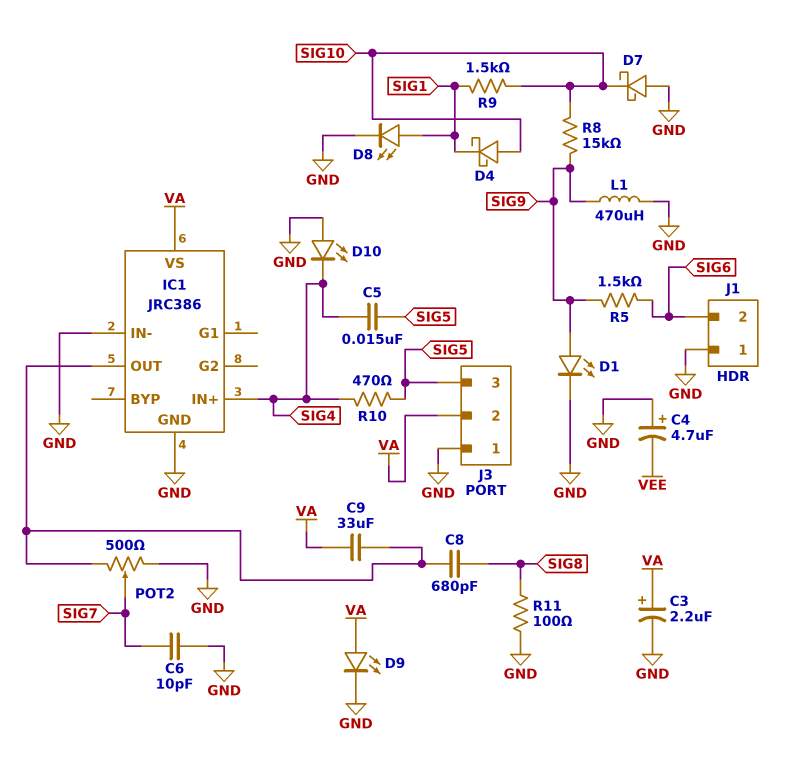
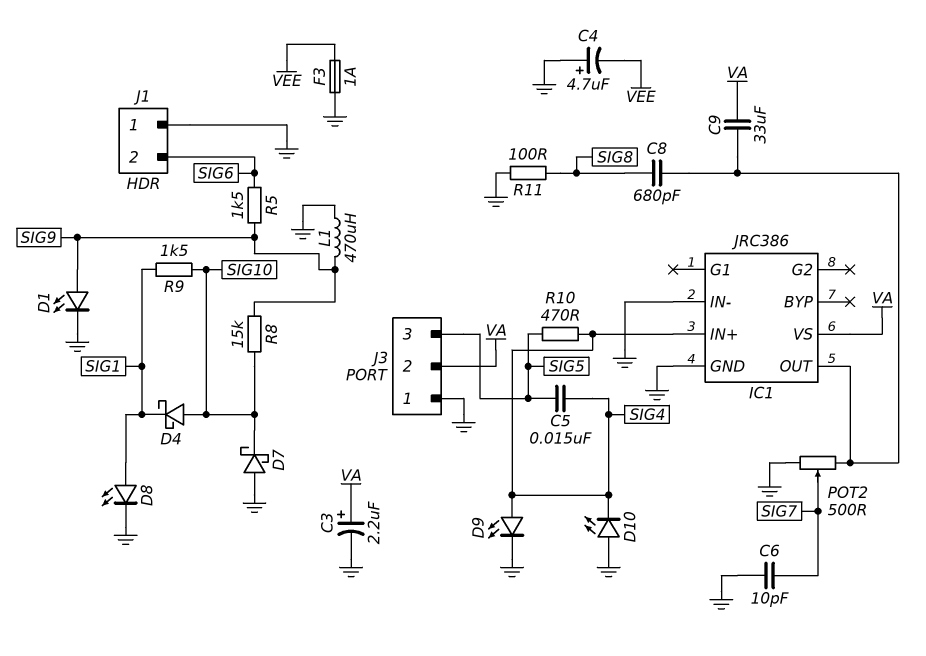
D9: LED (A VA, K GND) -> LED (A SIG4, K GND)
F3: none -> 1A (GND, VEE)

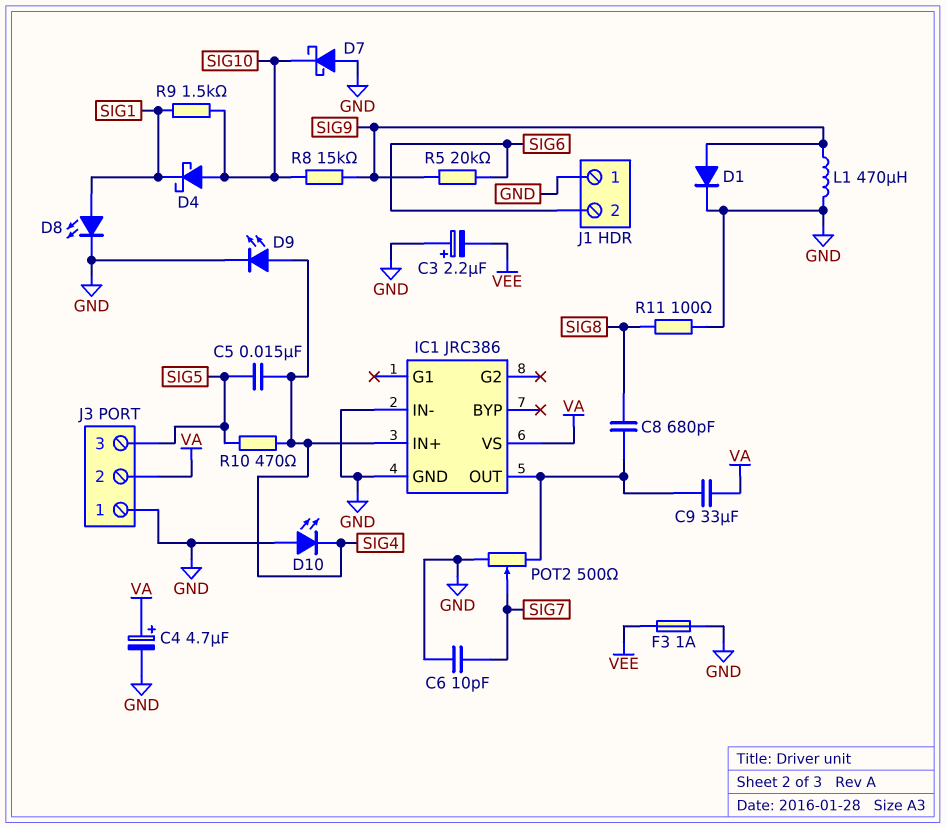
C3: 2.2uF (plus VA, minus GND) -> 2.2uF (plus GND, minus VEE)
C4: 4.7uF (plus GND, minus VEE) -> 4.7uF (plus VA, minus GND)
D1: LED (A SIG9, K GND) -> diode (A SIG9, K GND)
R5: 1.5k (SIG6, SIG9) -> 20k (SIG6, SIG9)

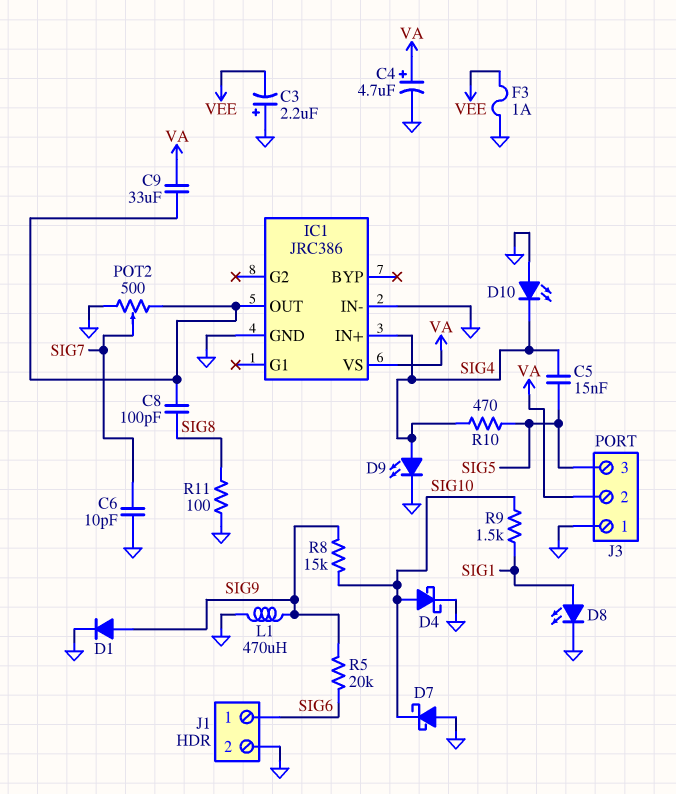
C8: 680pF (IC1/OUT, SIG8) -> 100pF (IC1/OUT, SIG8)
D4: schottky (A SIG10, K SIG1) -> schottky (A SIG10, K GND)
J1 pin 1: GND -> SIG6
J1 pin 2: SIG6 -> GND

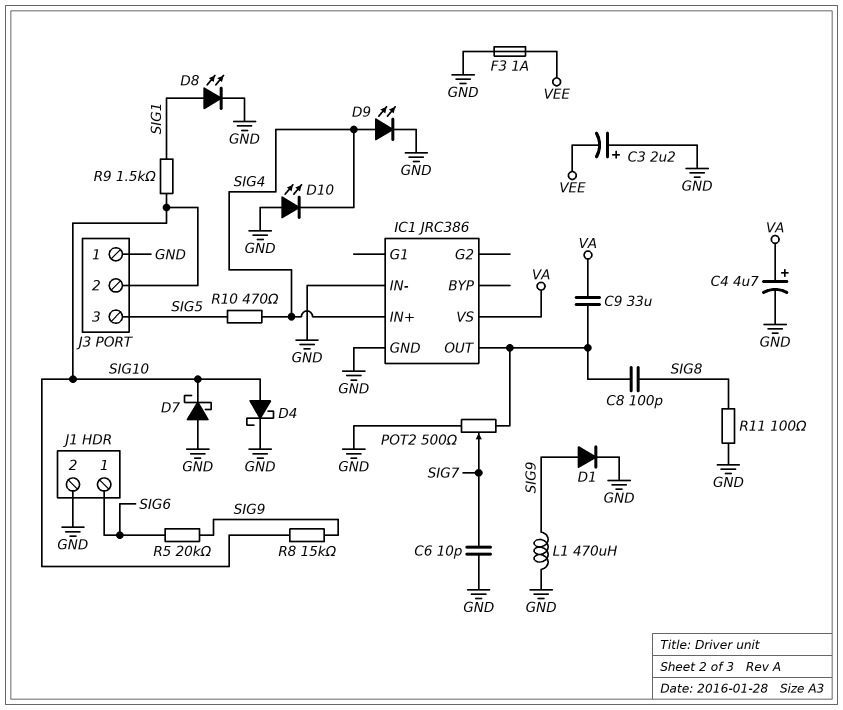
C5: 15nF (SIG4, SIG5) -> none
J3 pin 2: VA -> SIG10

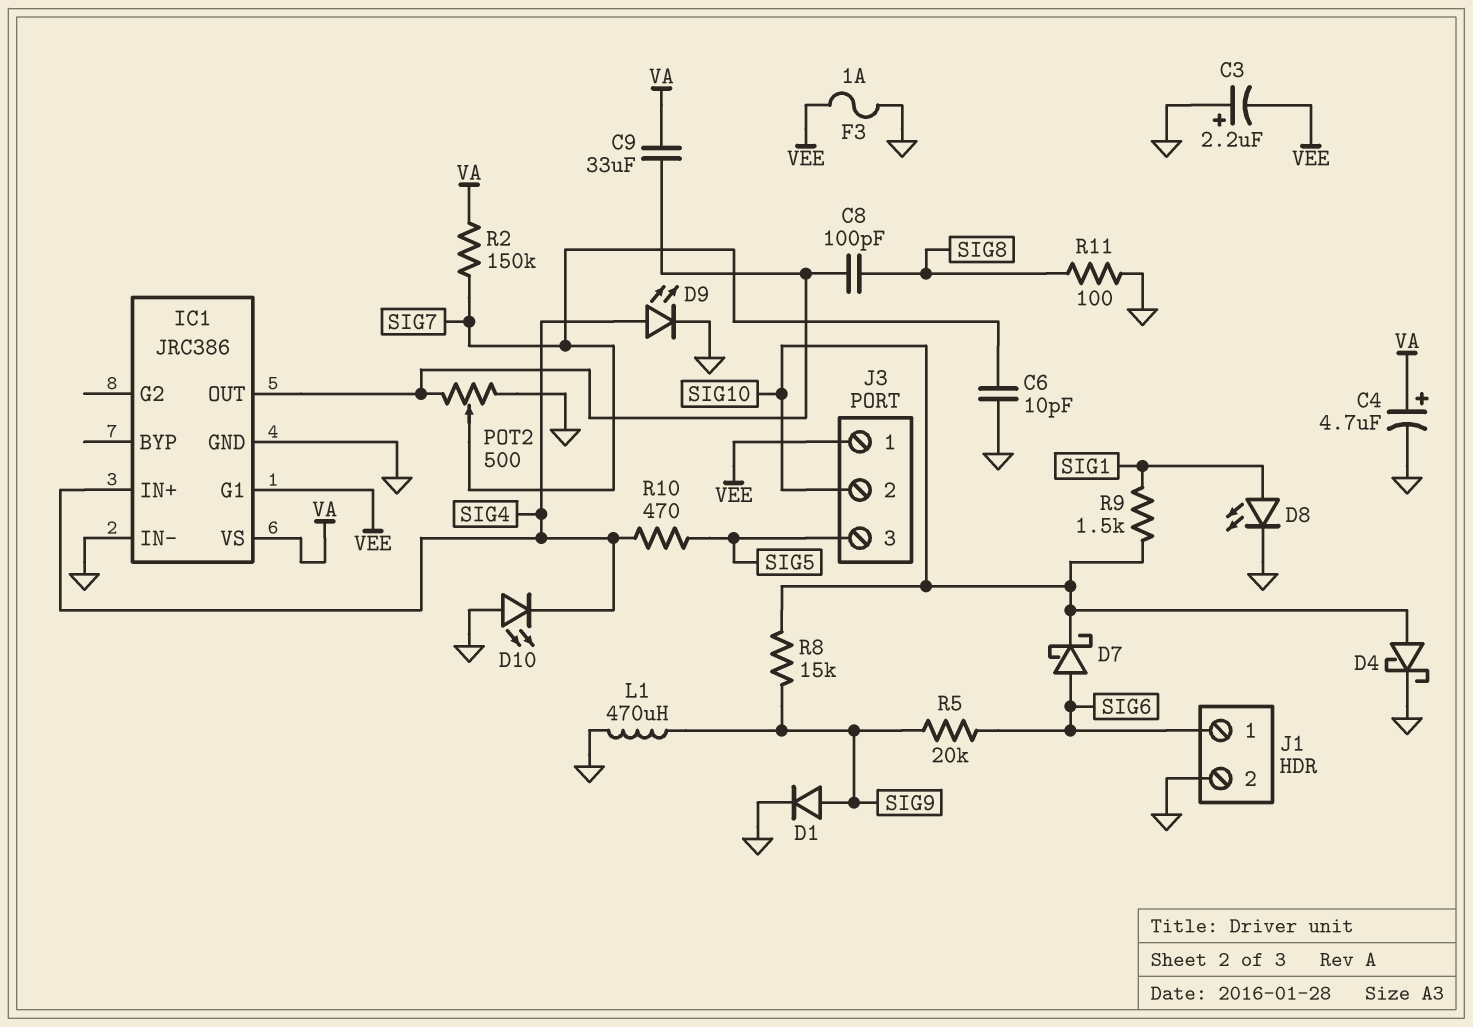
D7: schottky (A GND, K SIG10) -> schottky (A SIG6, K SIG10)
IC1 pin G1: none -> VEE
J3 pin 1: GND -> VEE
R2: none -> 150k (SIG7, VA)

